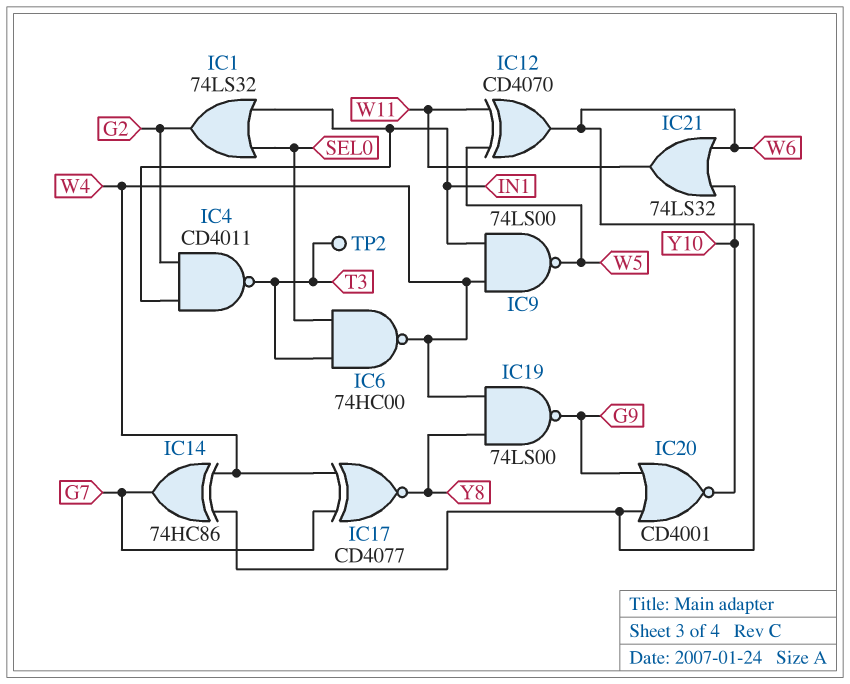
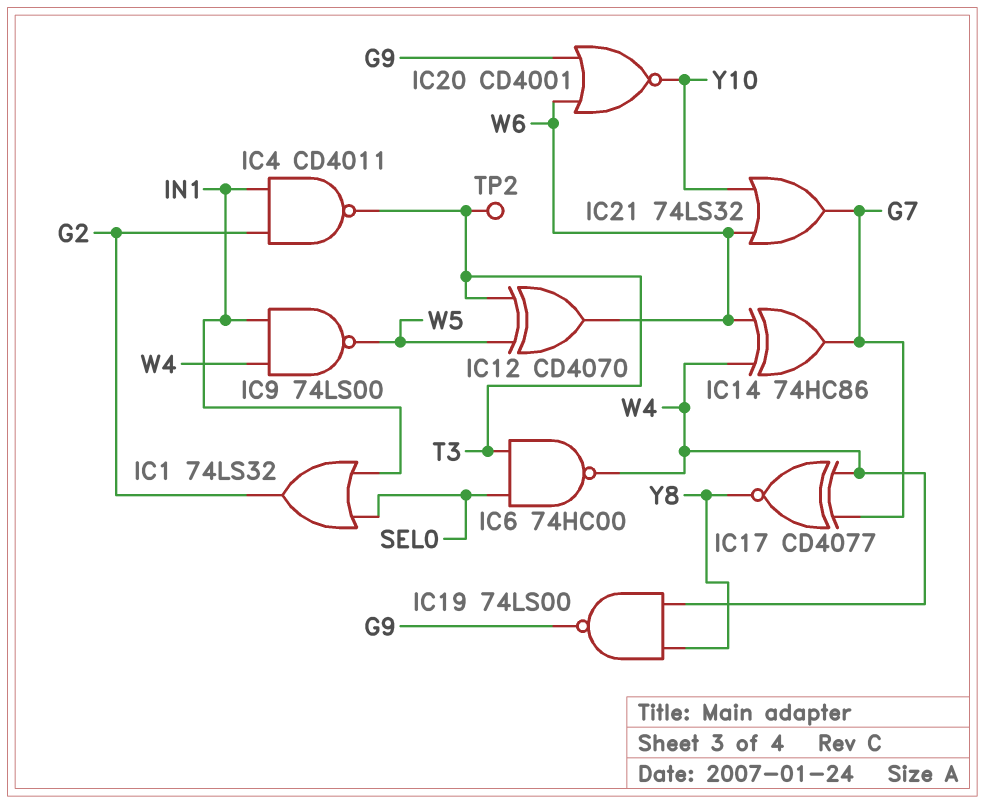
IC12: XOR CD4070 (in W5, in W11, out W6) -> XOR CD4070 (in T3, in W5, out W6)
IC21: OR 74LS32 (in W6, in Y10, out W11) -> OR 74LS32 (in W6, in Y10, out G7)

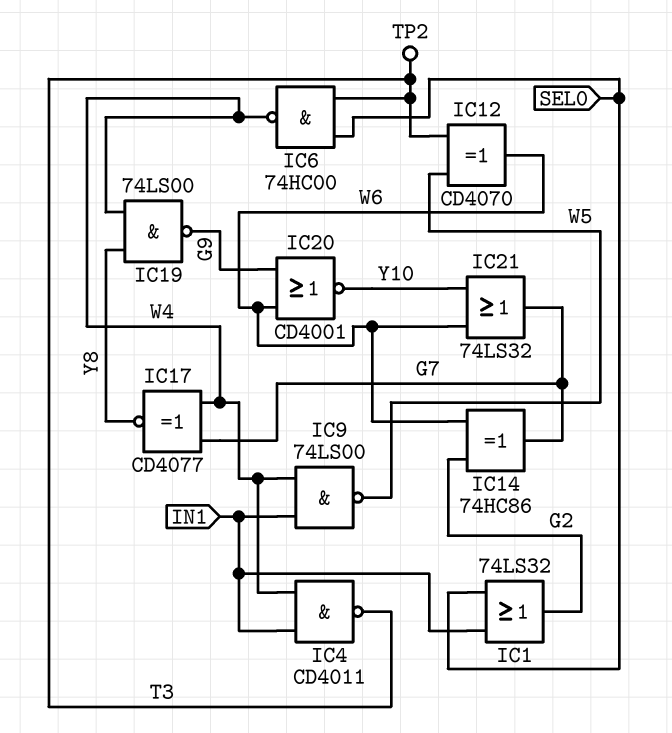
IC4: NAND CD4011 (in G2, in IN1, out T3) -> NAND CD4011 (in IN1, in W4, out T3)
IC14: XOR 74HC86 (in W4, in W6, out G7) -> XOR 74HC86 (in G2, in W6, out G7)

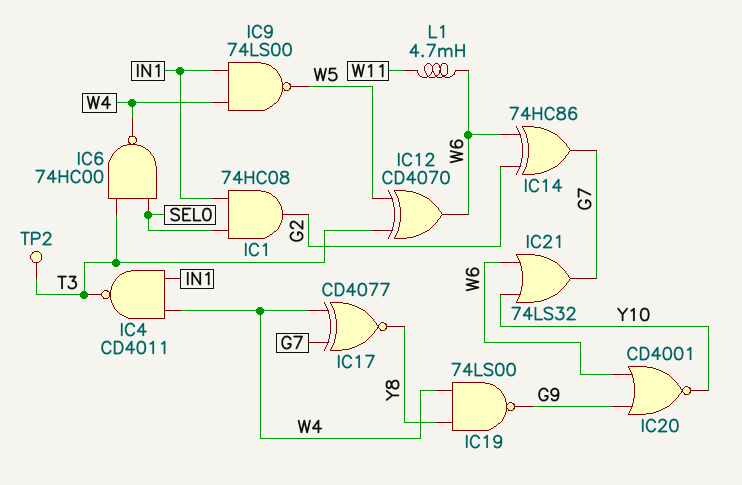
IC1: OR 74LS32 (in IN1, in SEL0, out G2) -> AND 74HC08 (in IN1, in SEL0, out G2)
L1: none -> 4.7mH (W6, W11)

